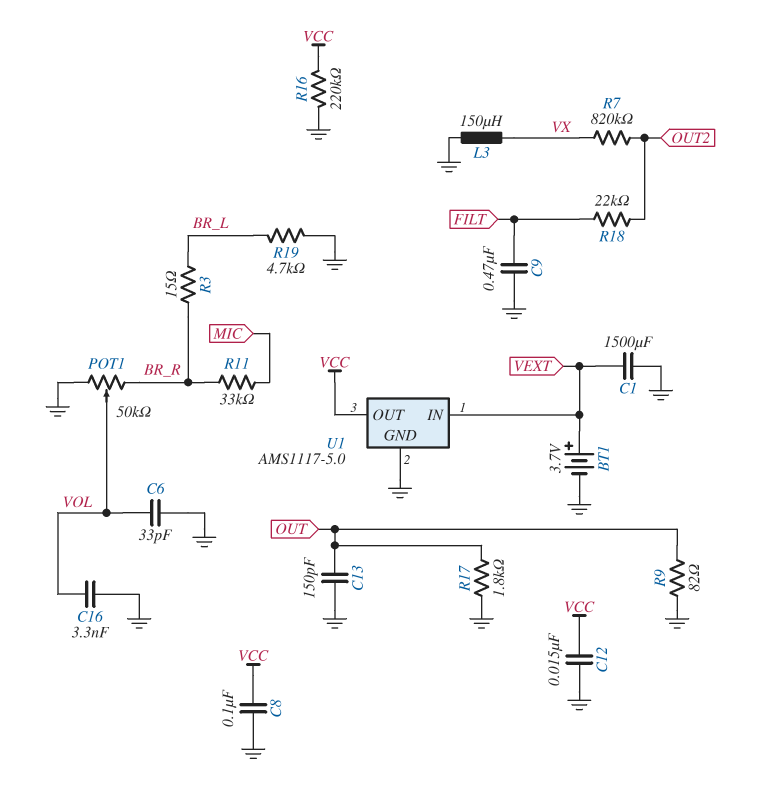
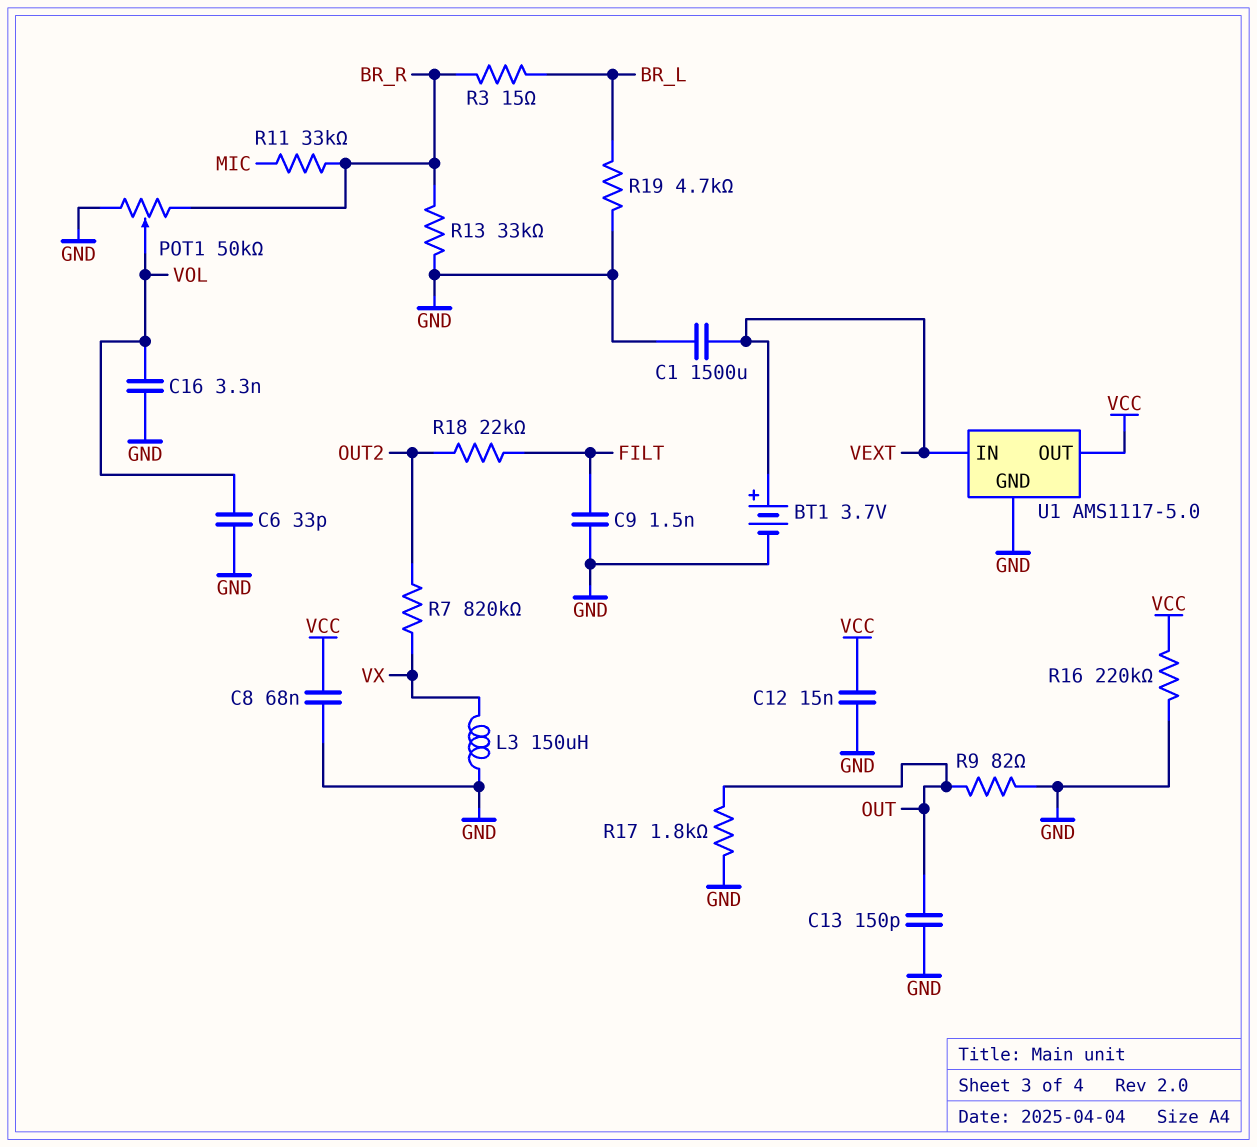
C8: 100nF (GND, VCC) -> 68nF (GND, VCC)
C9: 470nF (FILT, GND) -> 1.5nF (FILT, GND)
R13: none -> 33k (BR_R, GND)

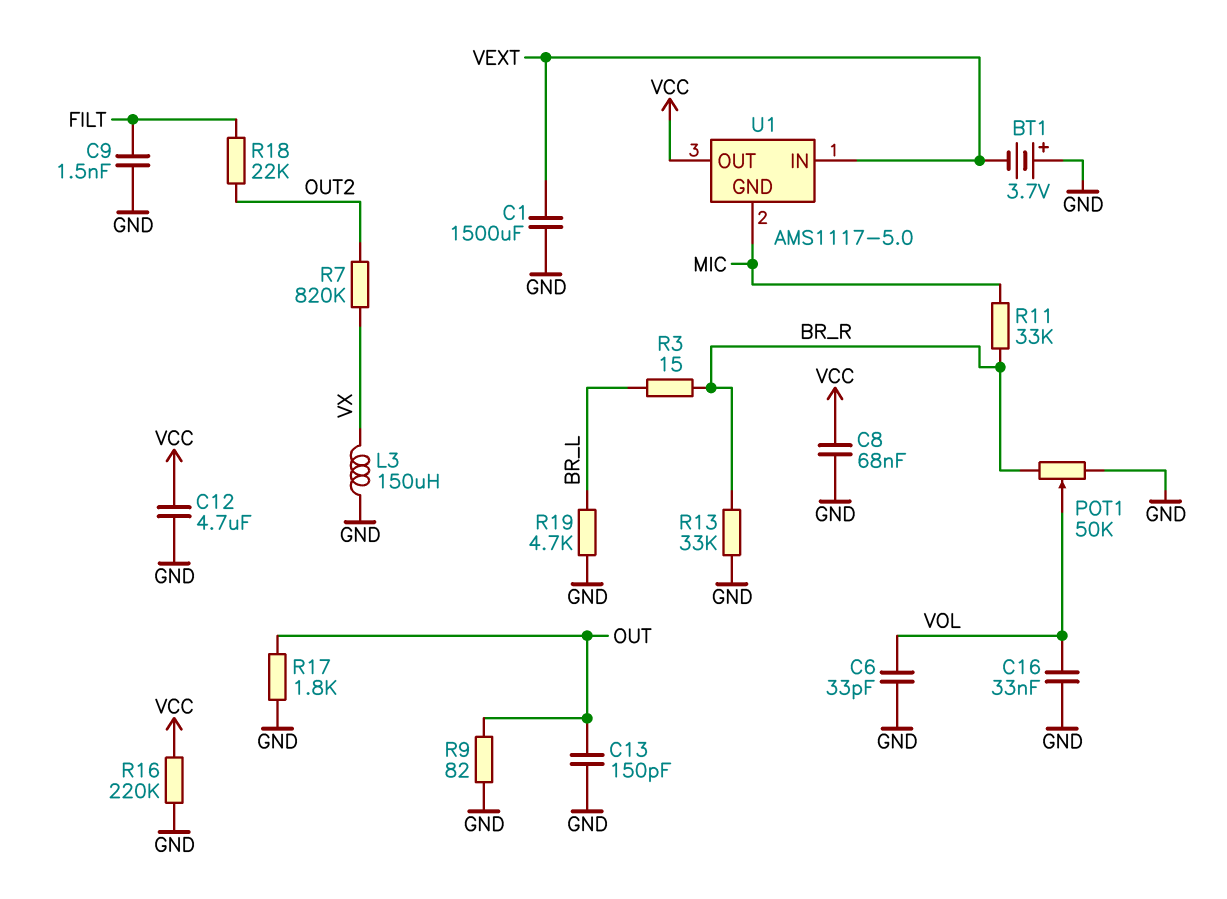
BT1: 3.7V (plus VEXT, minus GND) -> 3.7V (plus GND, minus VEXT)
C12: 15nF (GND, VCC) -> 4.7uF (GND, VCC)
C16: 3.3nF (GND, VOL) -> 33nF (GND, VOL)
U1 pin GND: GND -> MIC

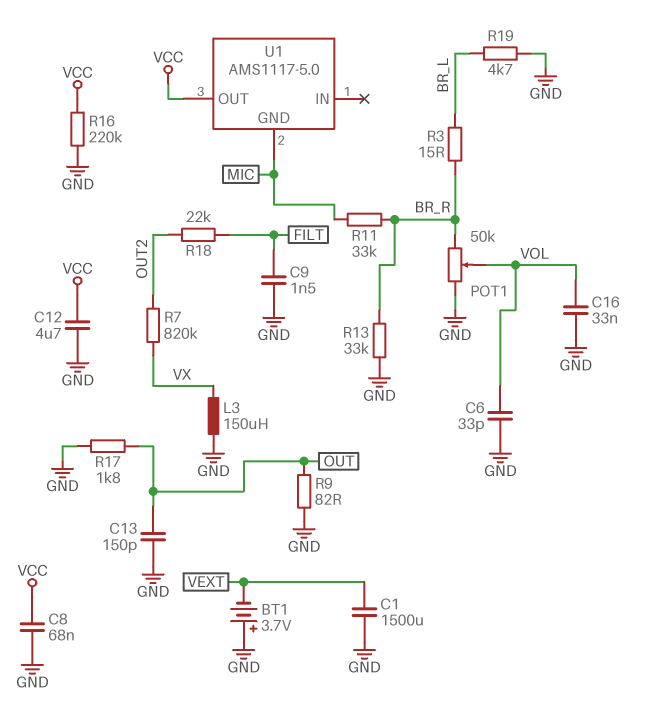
U1 pin IN: VEXT -> none

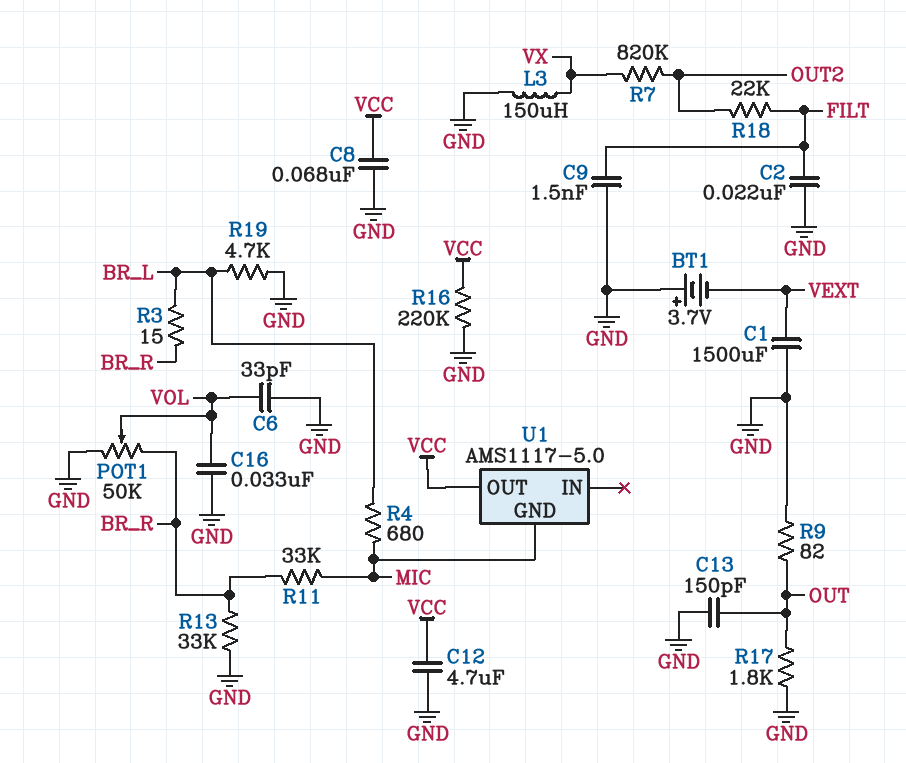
C2: none -> 22nF (FILT, GND)
R4: none -> 680 (BR_L, MIC)

